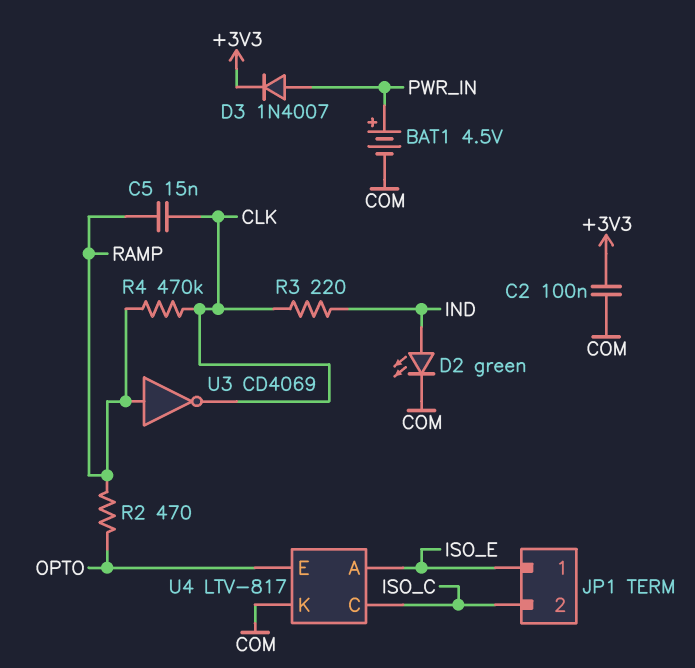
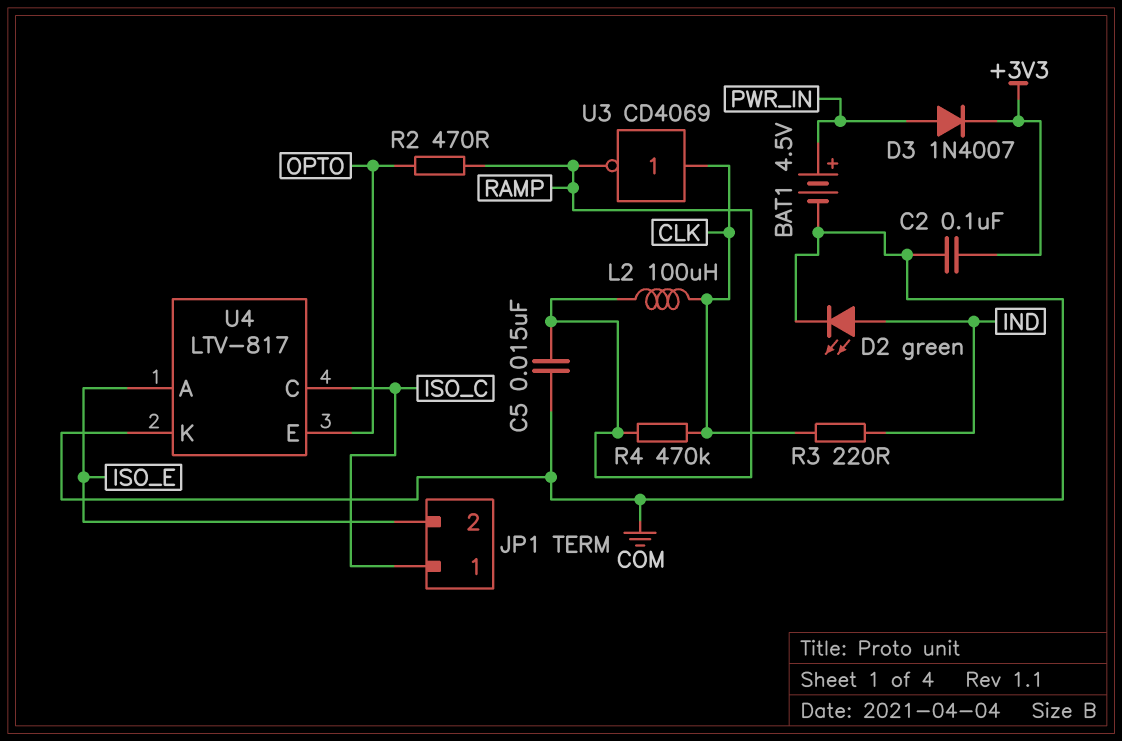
C5: 15nF (CLK, RAMP) -> 15nF (COM, RAMP)
JP1 pin 1: ISO_E -> ISO_C
JP1 pin 2: ISO_C -> ISO_E
L2: none -> 100uH (CLK, RAMP)
U3: NOT CD4069 (in RAMP, out CLK) -> NOT CD4069 (in CLK, out RAMP)

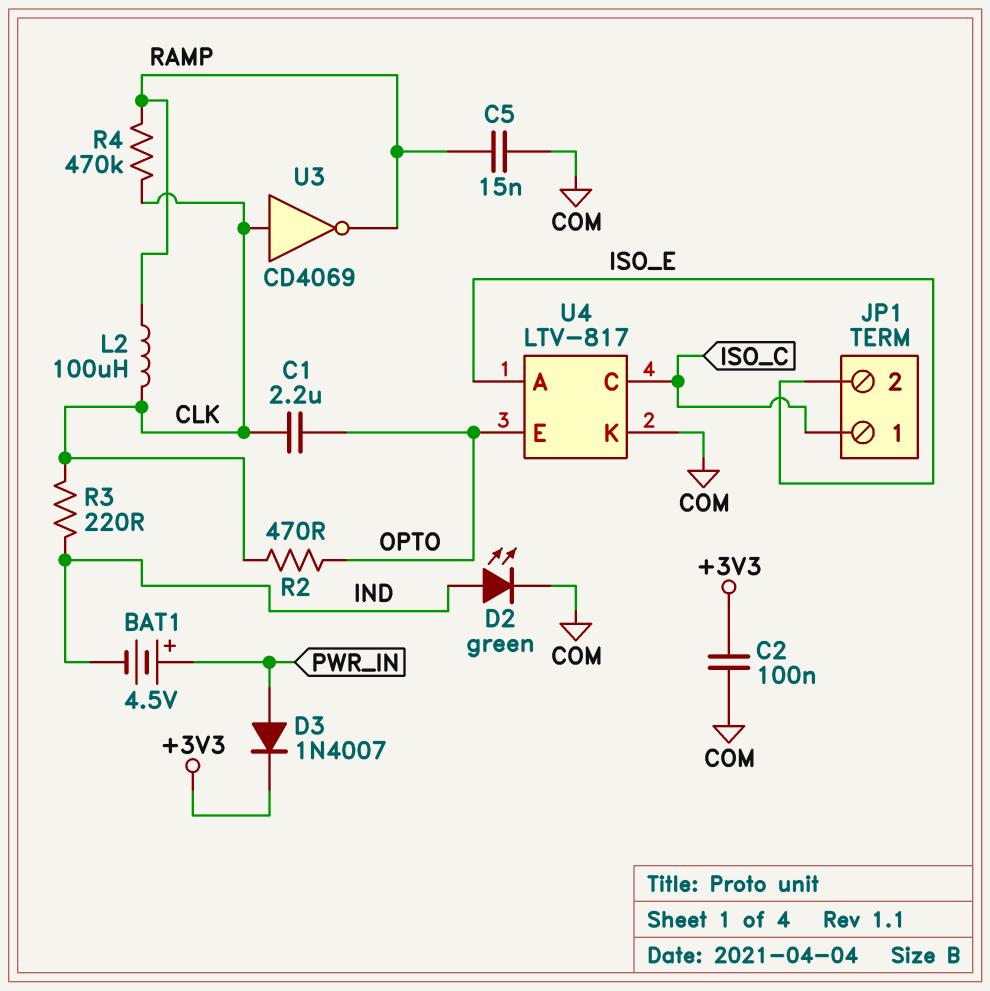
BAT1: 4.5V (plus PWR_IN, minus COM) -> 4.5V (plus PWR_IN, minus IND)
C1: none -> 2.2uF (CLK, OPTO)
R2: 470 (OPTO, RAMP) -> 470 (CLK, OPTO)

